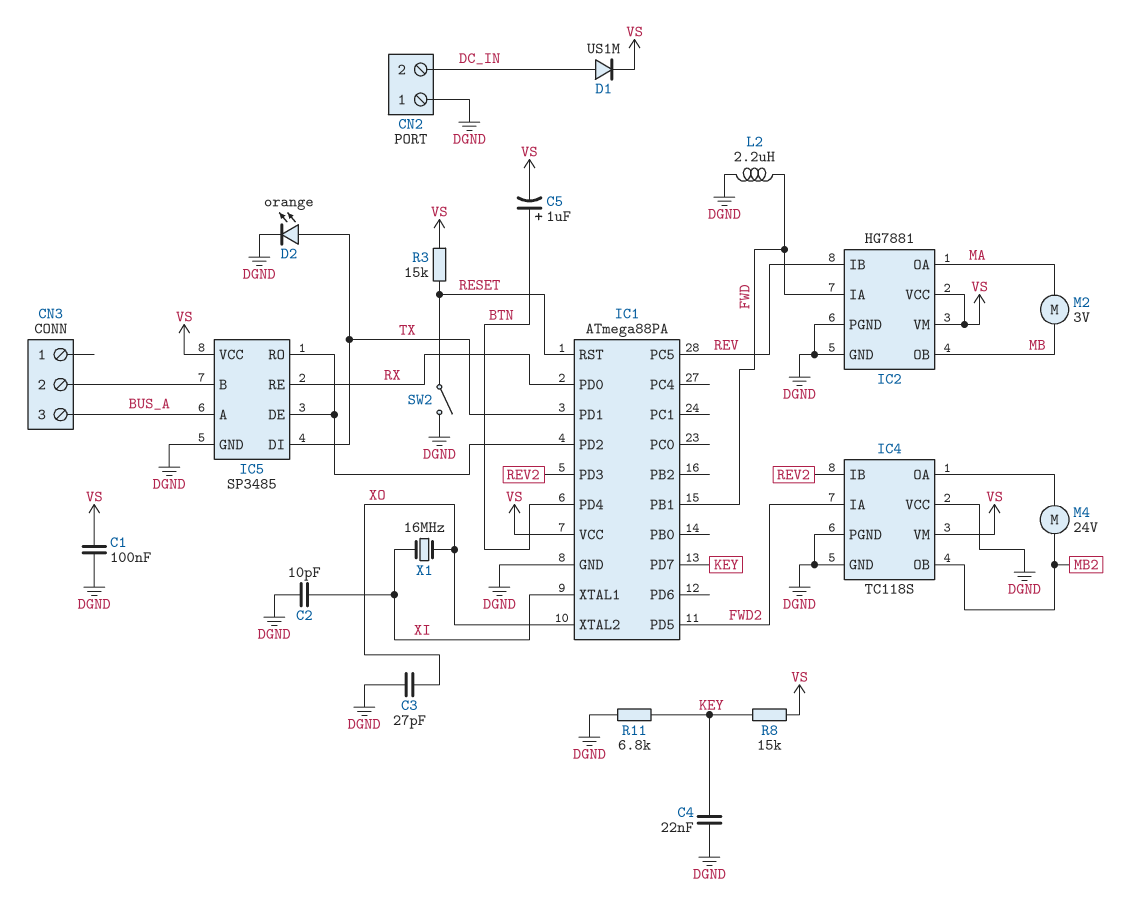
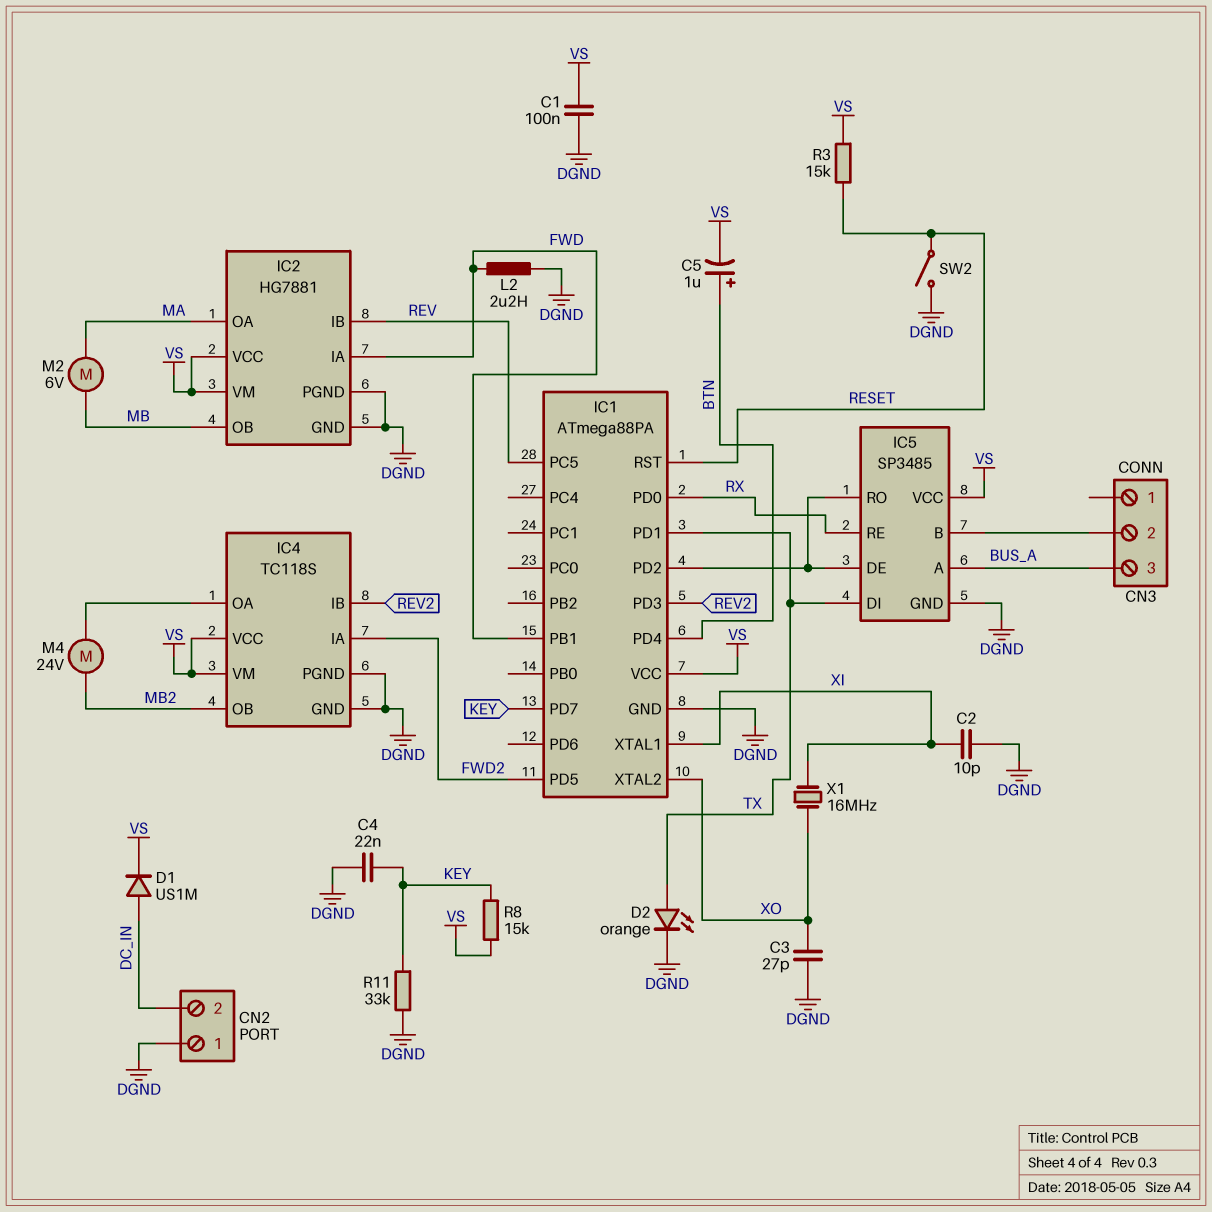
IC4 pin VCC: DGND -> VS
M2: motor 3V (MA, MB) -> motor 6V (MA, MB)
R11: 6.8k (DGND, KEY) -> 33k (DGND, KEY)

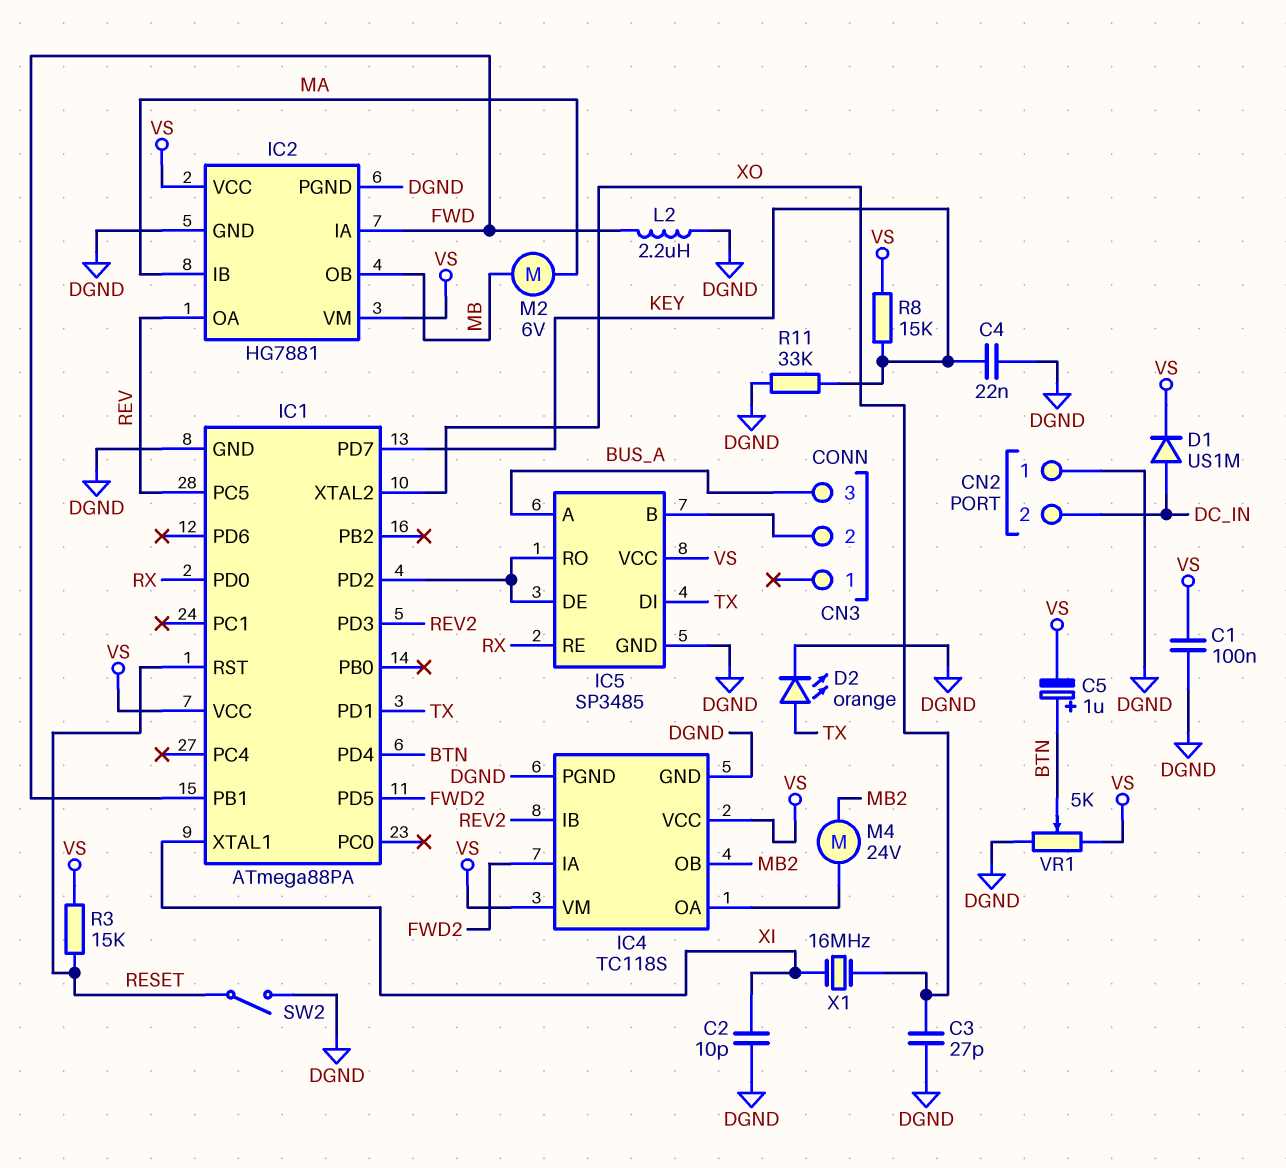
IC2 pin IB: REV -> MA
IC2 pin OA: MA -> REV
VR1: none -> 5k (DGND, VS, wiper BTN)

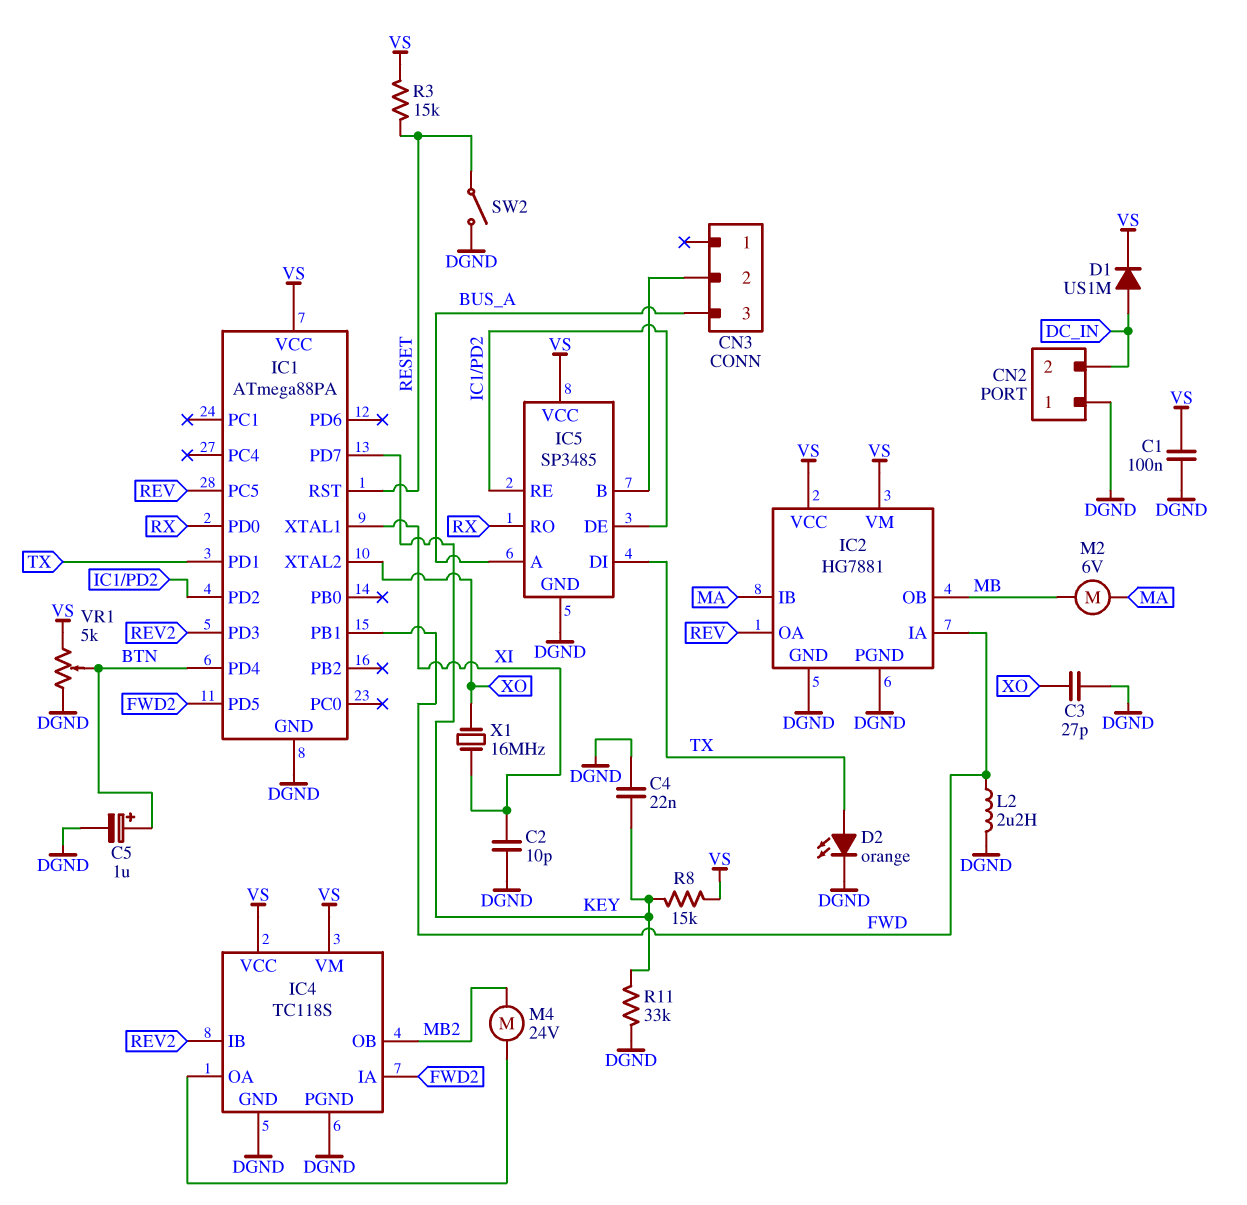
C5: 1uF (plus BTN, minus VS) -> 1uF (plus BTN, minus DGND)
IC5 pin RE: RX -> IC1/PD2
IC5 pin RO: IC1/PD2 -> RX

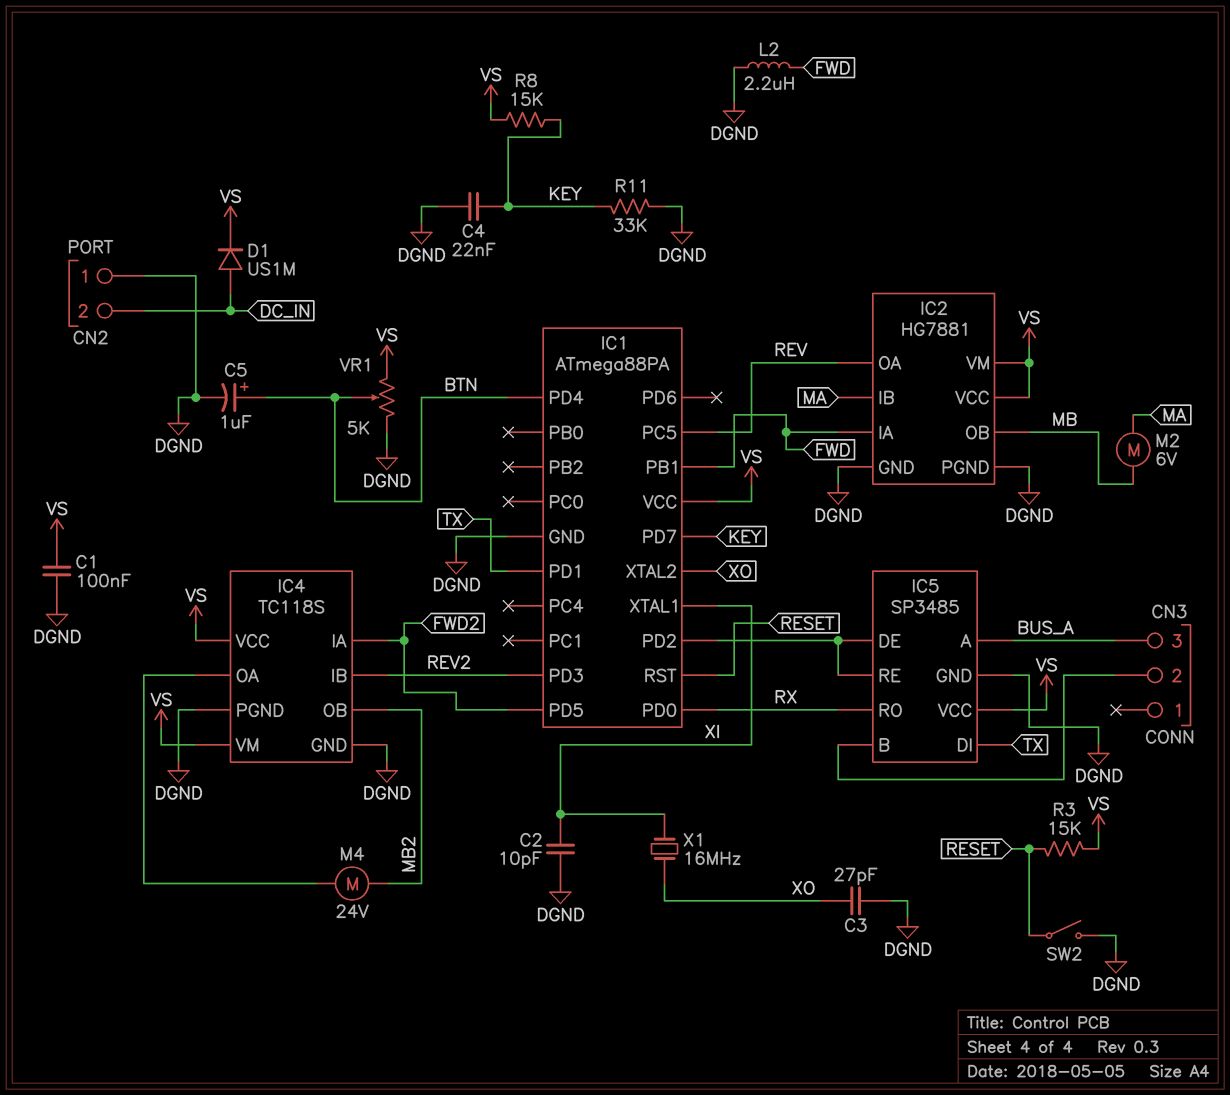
D2: LED orange (A TX, K DGND) -> none

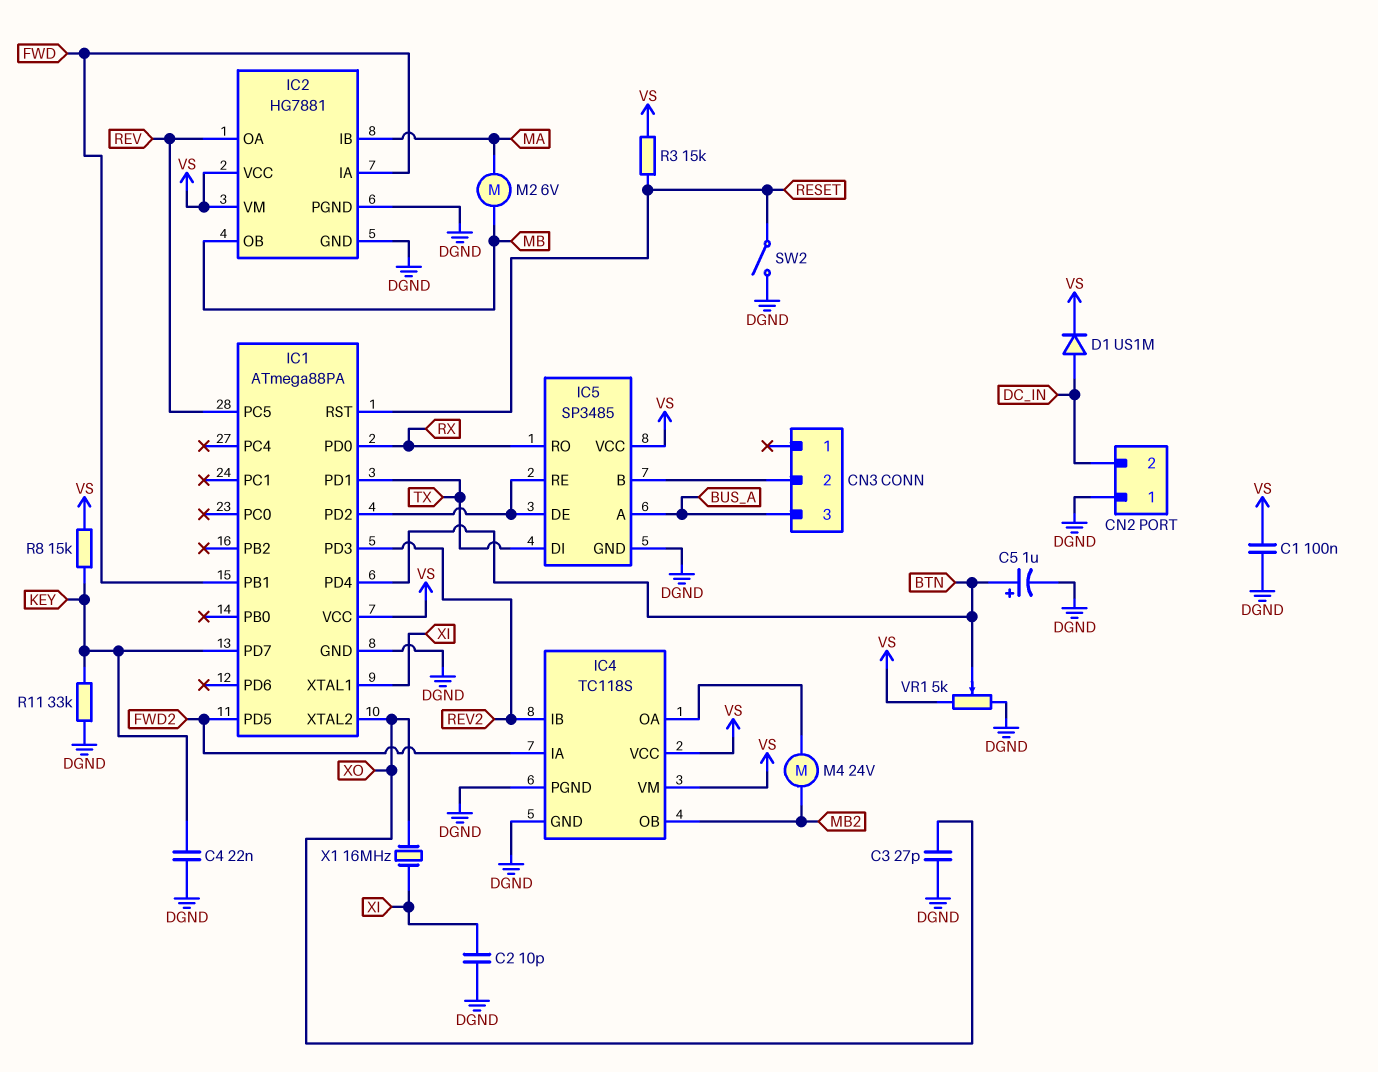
L2: 2.2uH (DGND, FWD) -> none

